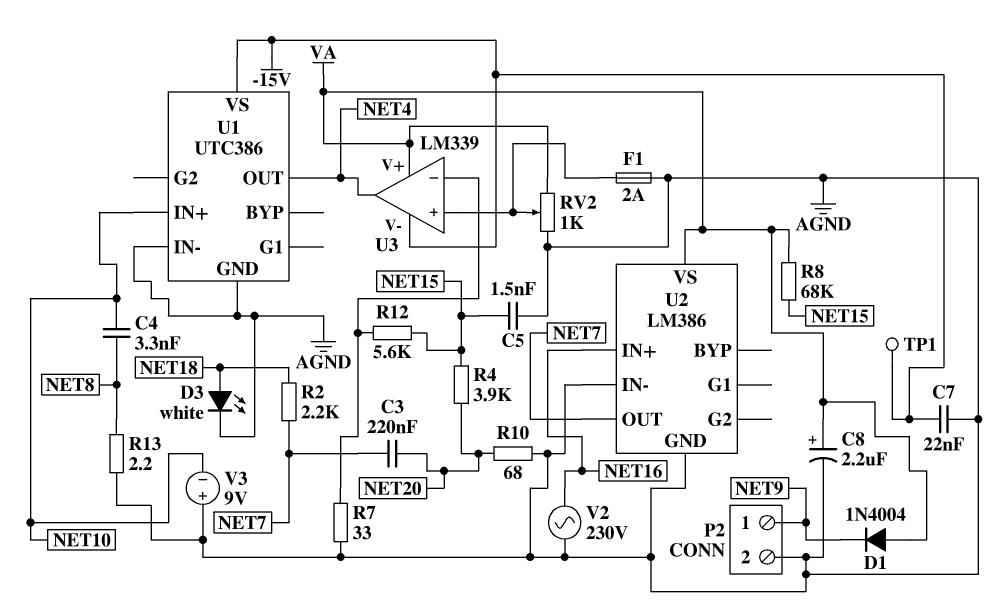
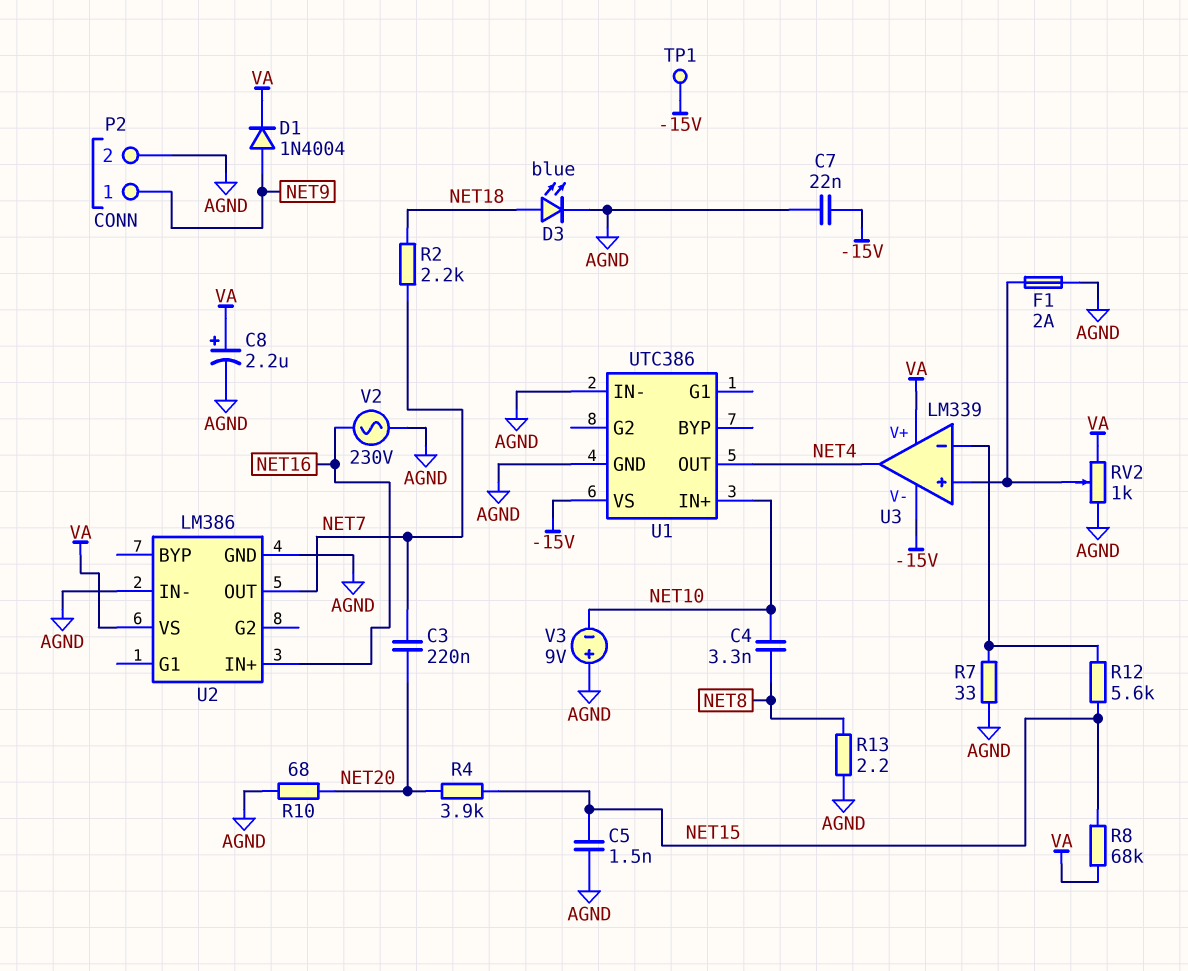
D1: diode 1N4004 (A VA, K NET9) -> diode 1N4004 (A NET9, K VA)
D3: LED white (A NET18, K AGND) -> LED blue (A NET18, K AGND)

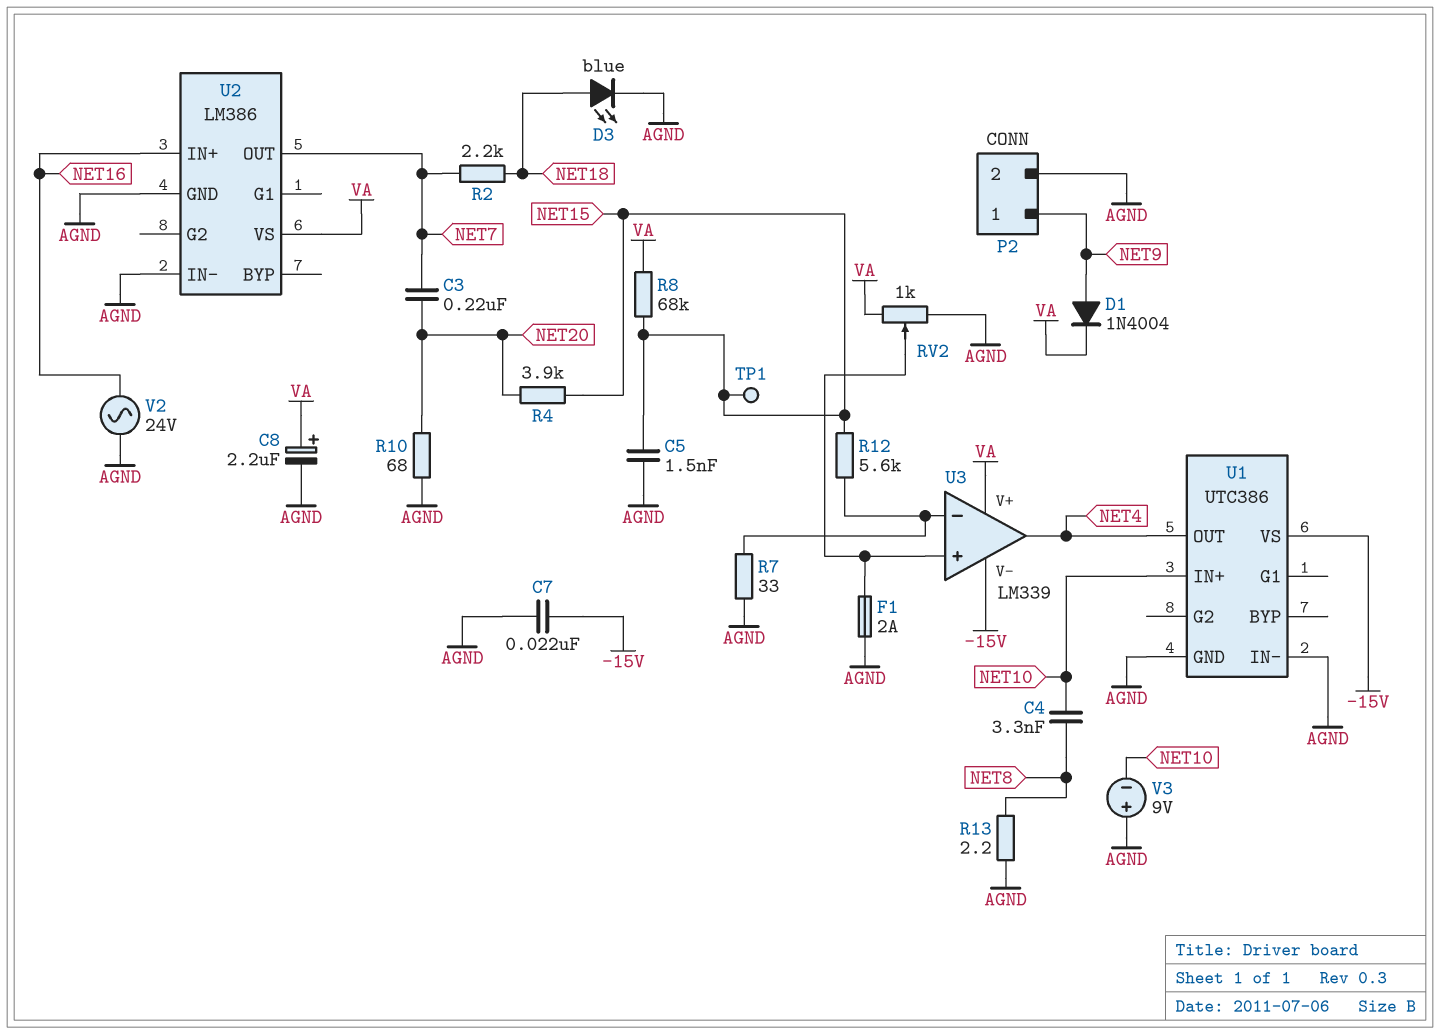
TP1: test point (-15V) -> test point (NET15)
V2: AC 230V (AGND, NET16) -> AC 24V (AGND, NET16)

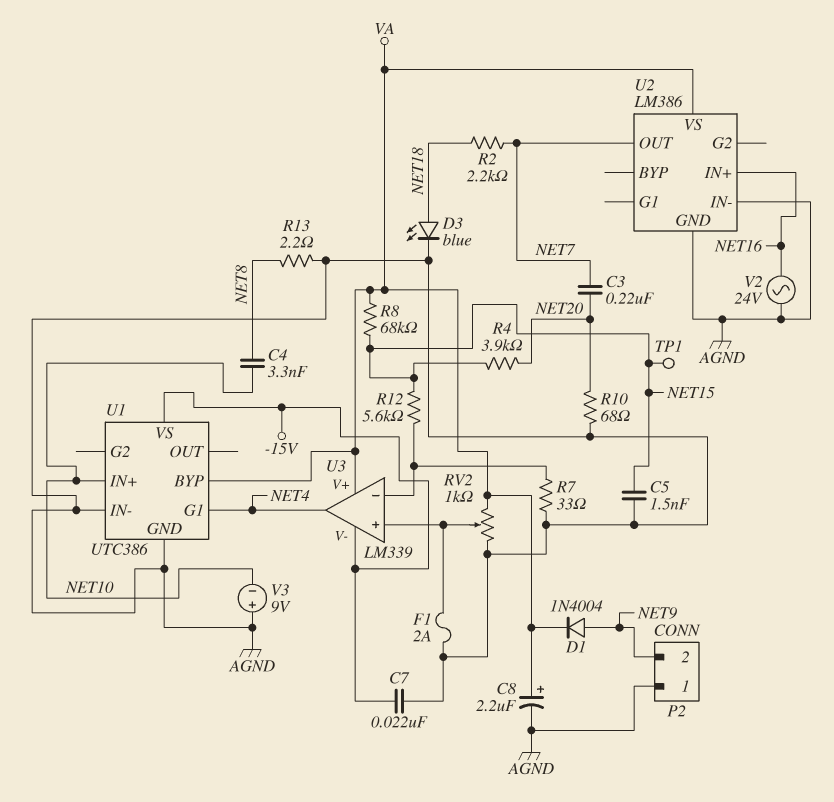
P2 pin 1: NET9 -> AGND
P2 pin 2: AGND -> NET9
U1 pin BYP: none -> VA
U1 pin G1: none -> NET4
U1 pin OUT: NET4 -> none

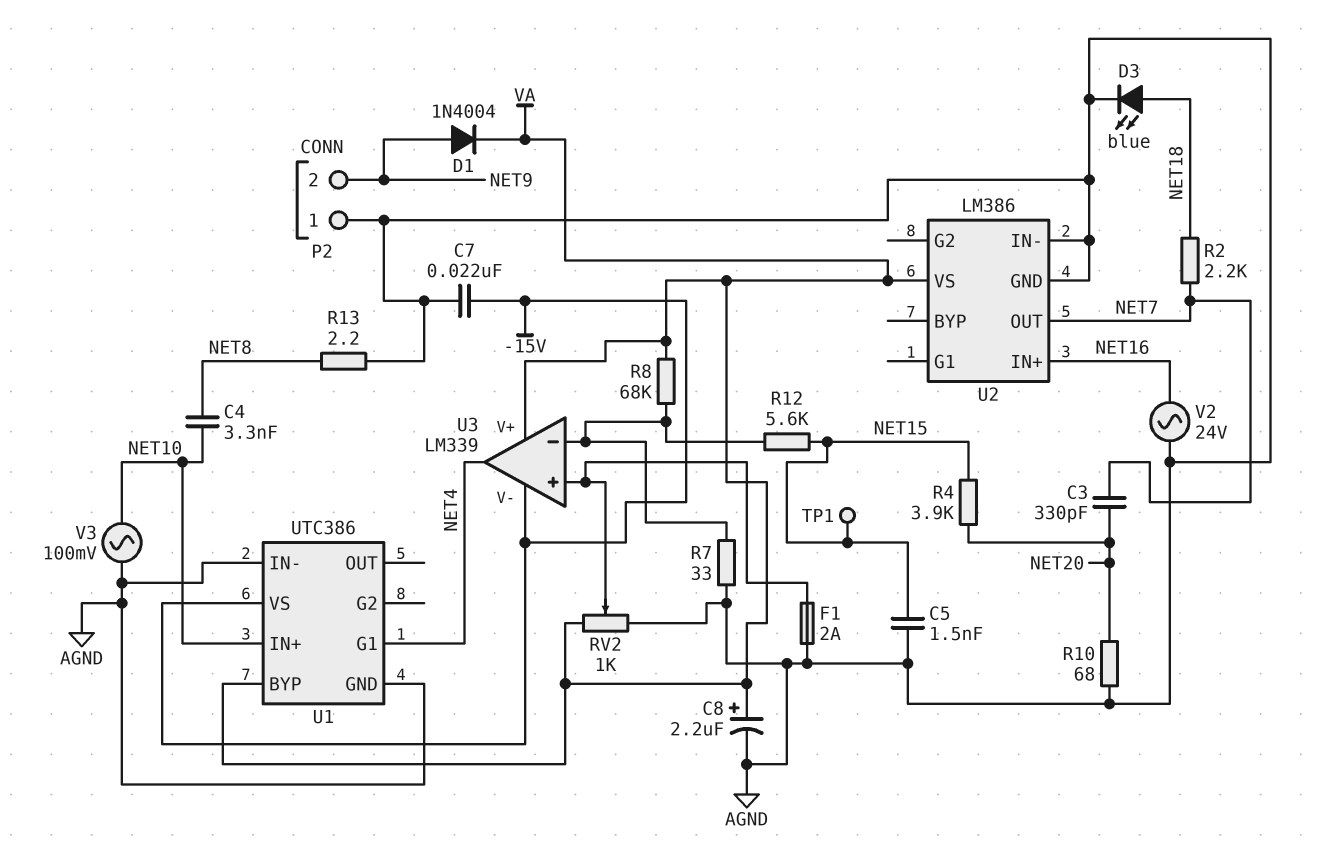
C3: 220nF (NET7, NET20) -> 330pF (NET7, NET20)
R8: 68k (NET15, VA) -> 68k (U3/in-, VA)
V3: 9V (plus AGND, minus NET10) -> AC 100mV (AGND, NET10)

